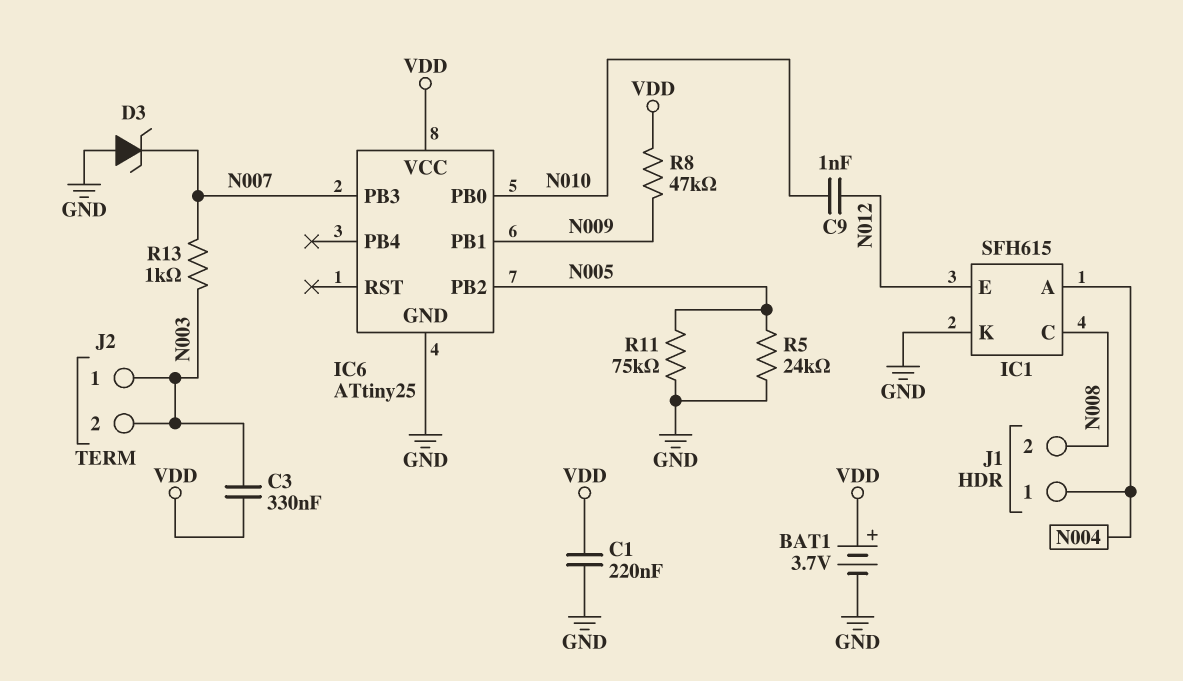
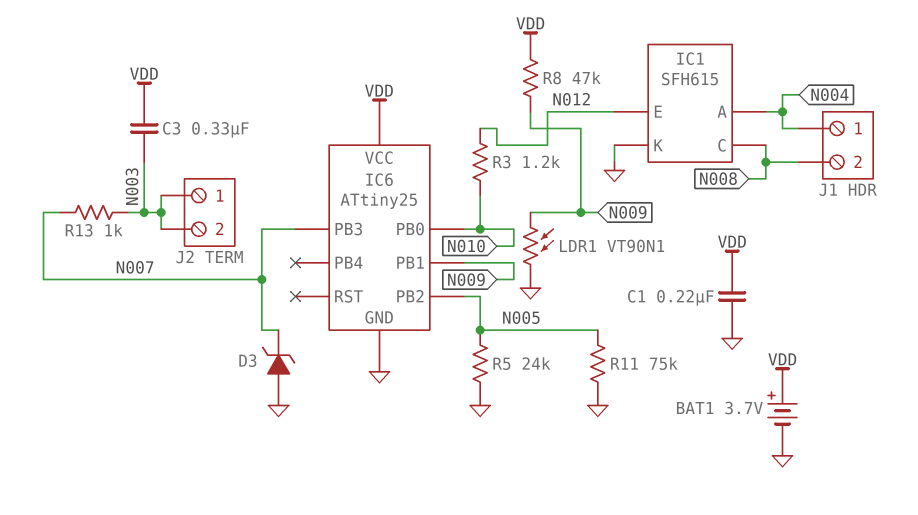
C9: 1nF (N010, N012) -> none
LDR1: none -> VT90N1 (GND, N009)
R3: none -> 1.2k (N010, N012)

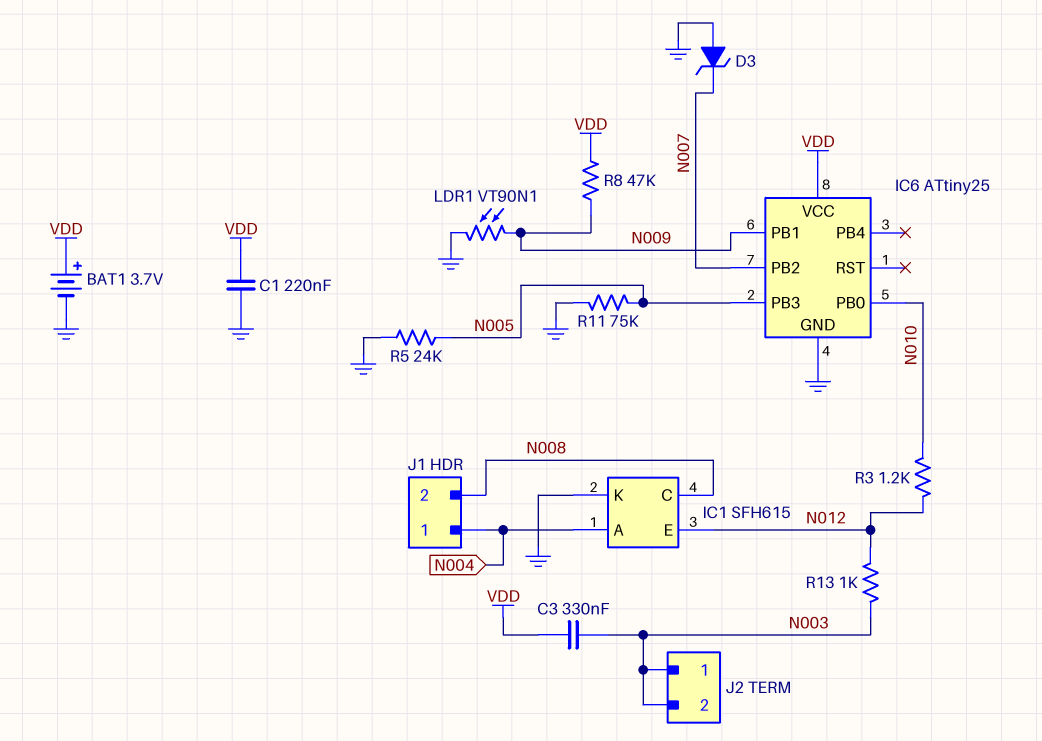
IC6 pin PB2: N005 -> N007
IC6 pin PB3: N007 -> N005
R13: 1k (N003, N007) -> 1k (N003, N012)

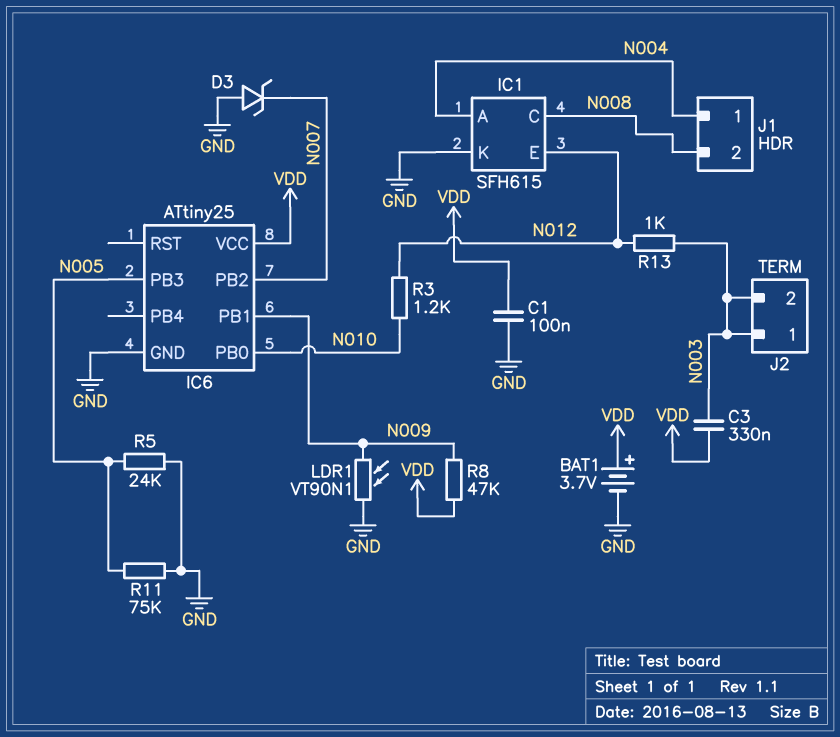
C1: 220nF (GND, VDD) -> 100nF (GND, VDD)

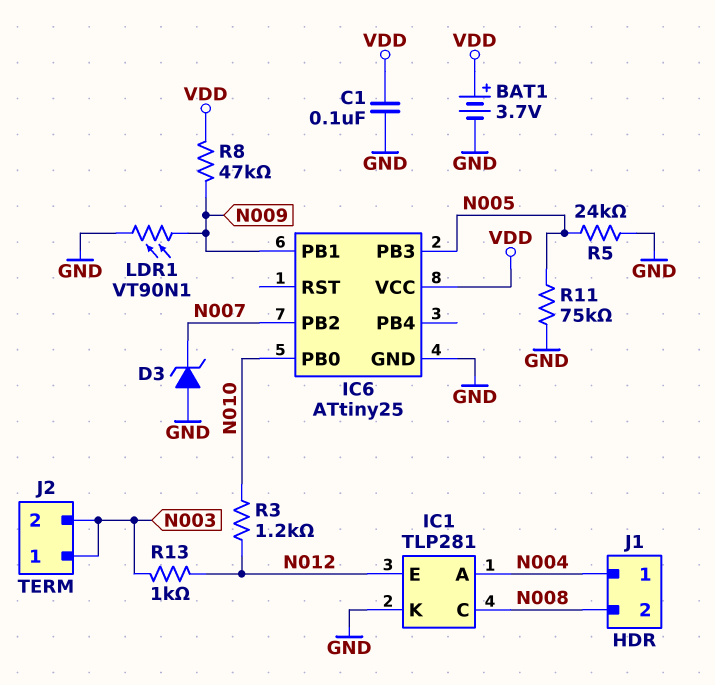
C3: 330nF (N003, VDD) -> none
IC1: SFH615 -> TLP281

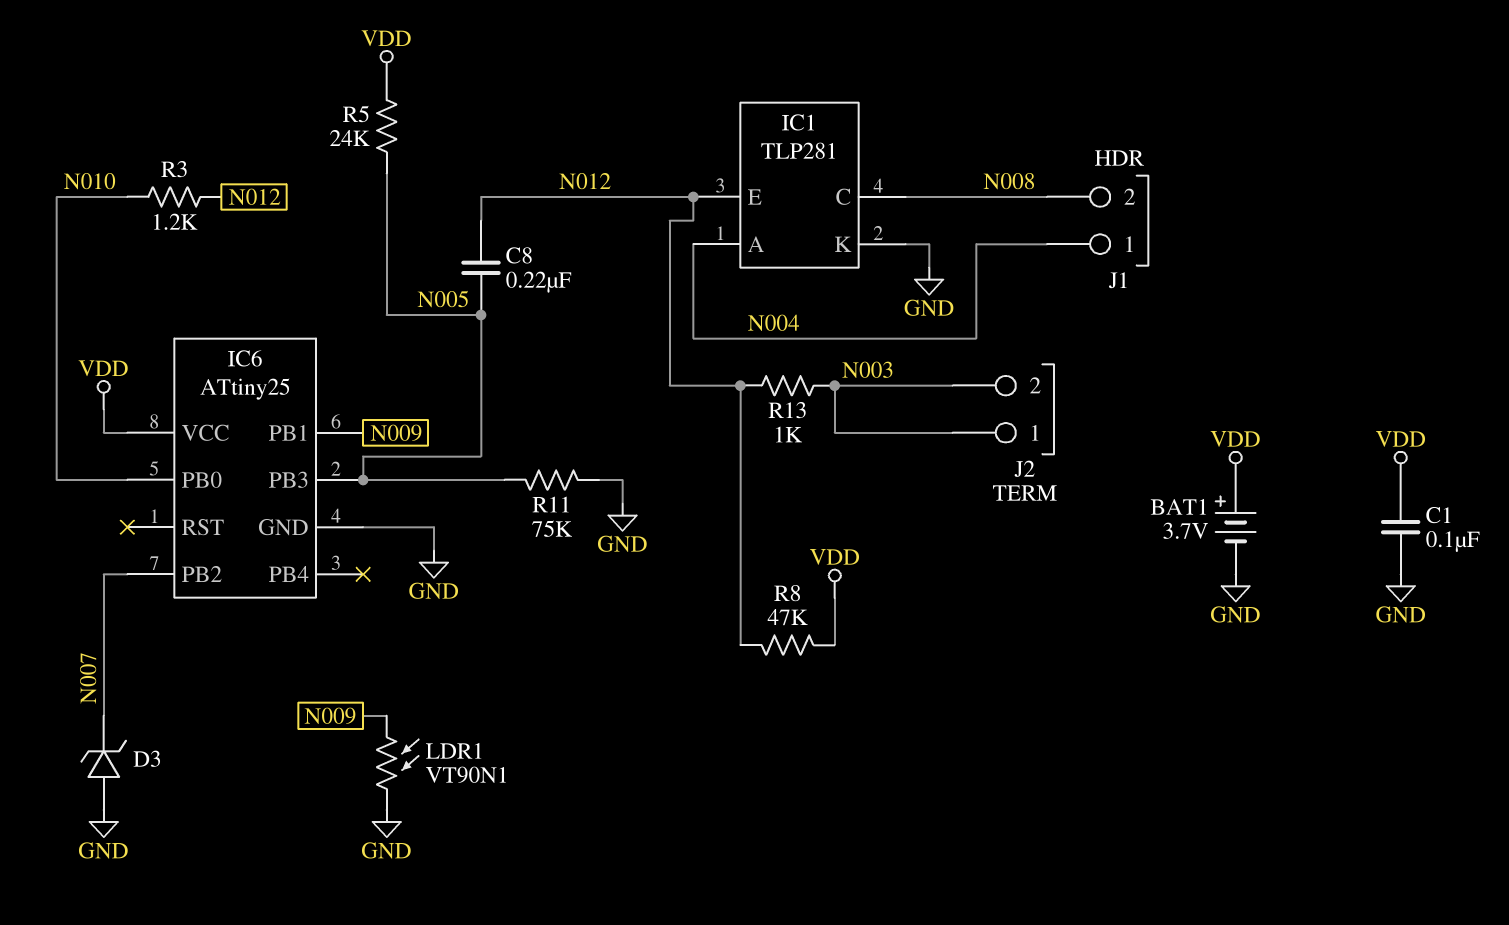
C8: none -> 220nF (N005, N012)
R5: 24k (GND, N005) -> 24k (N005, VDD)
R8: 47k (N009, VDD) -> 47k (N012, VDD)

